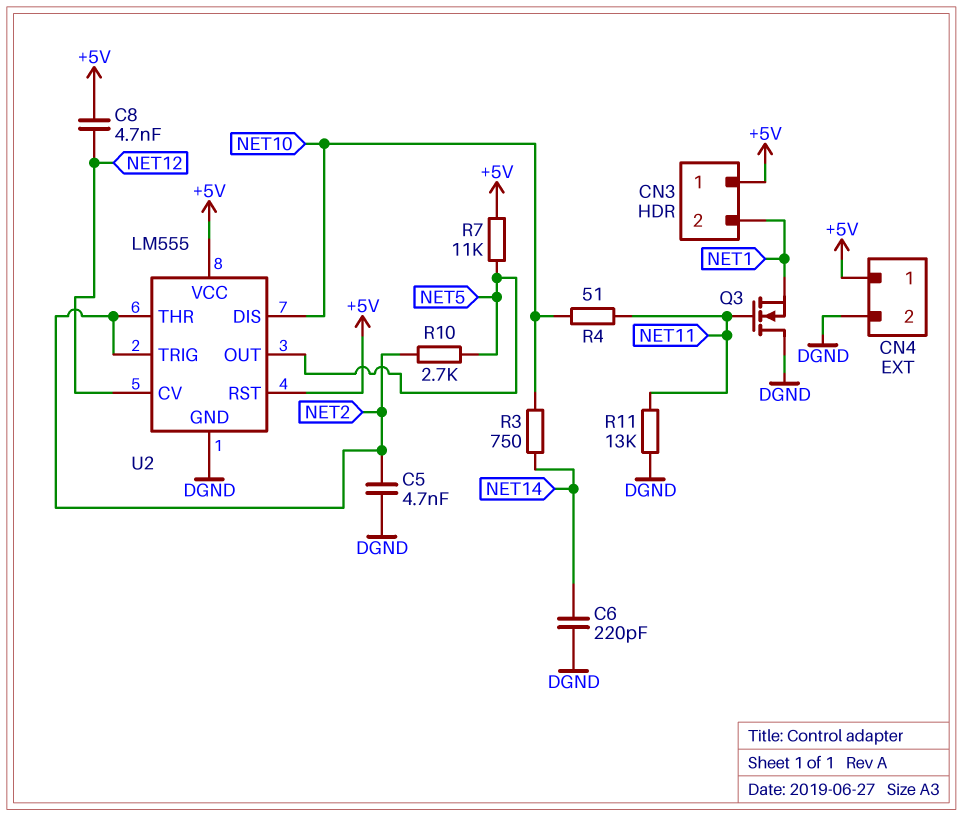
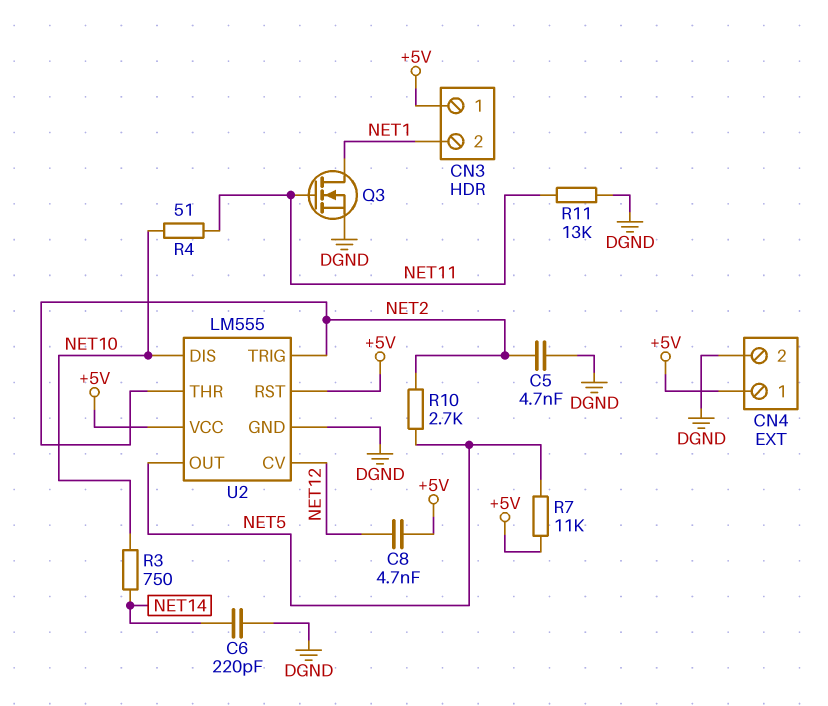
Q3: NMOS (G NET11, D DGND, S NET1) -> NMOS (G NET11, D NET1, S DGND)

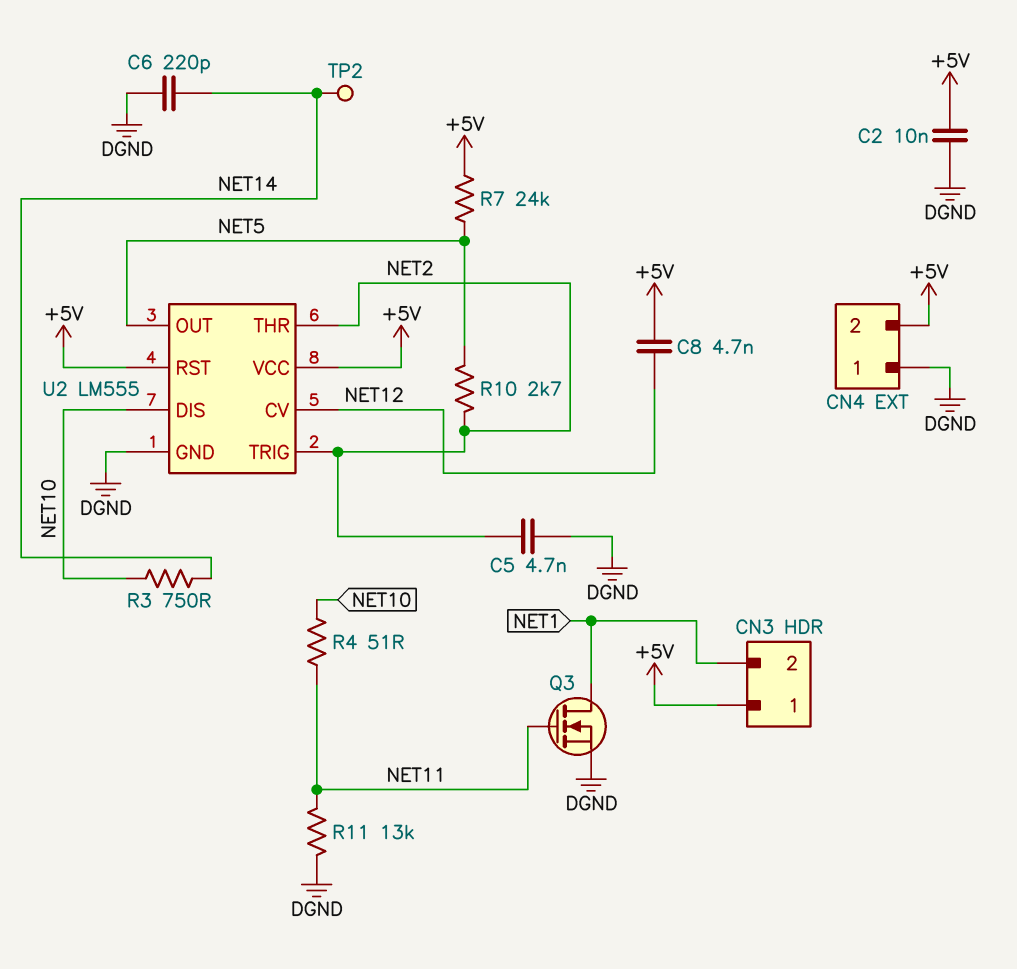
C2: none -> 10nF (+5V, DGND)
CN4 pin 1: +5V -> DGND
CN4 pin 2: DGND -> +5V
R7: 11k (+5V, NET5) -> 24k (+5V, NET5)
TP2: none -> test point (NET14)

